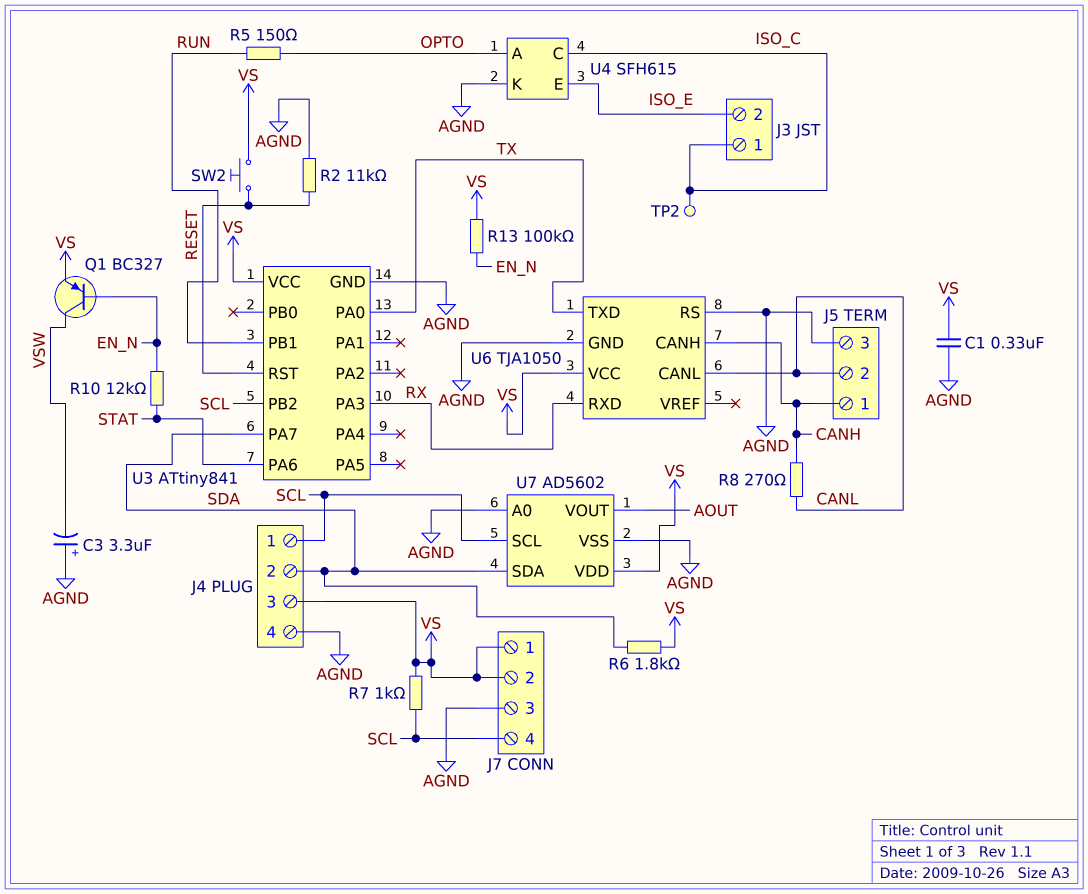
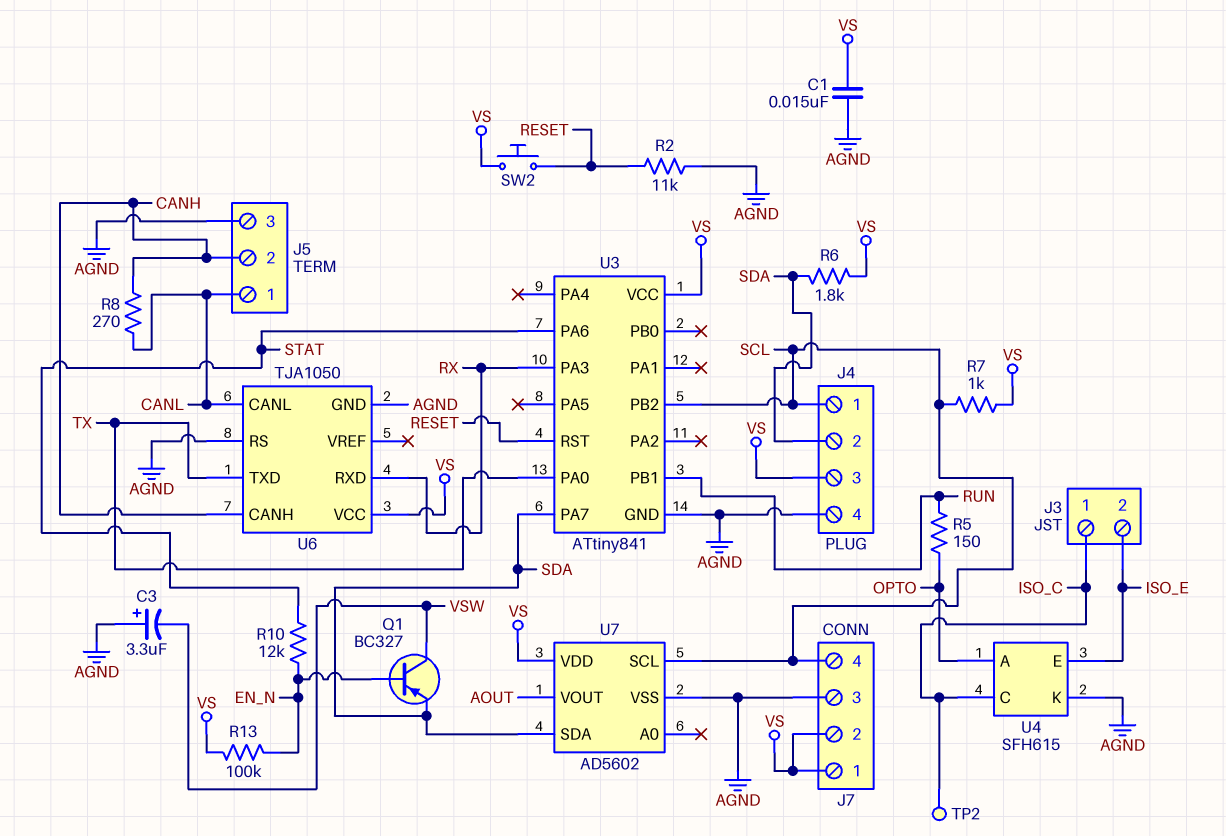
C1: 330nF (AGND, VS) -> 15nF (AGND, VS)
J5 pin 1: CANH -> CANL
J5 pin 2: CANL -> CANH
Q1: PNP BC327 (B EN_N, C VSW, E VS) -> PNP BC327 (B EN_N, C VSW, E SDA)
U7 pin A0: AGND -> none

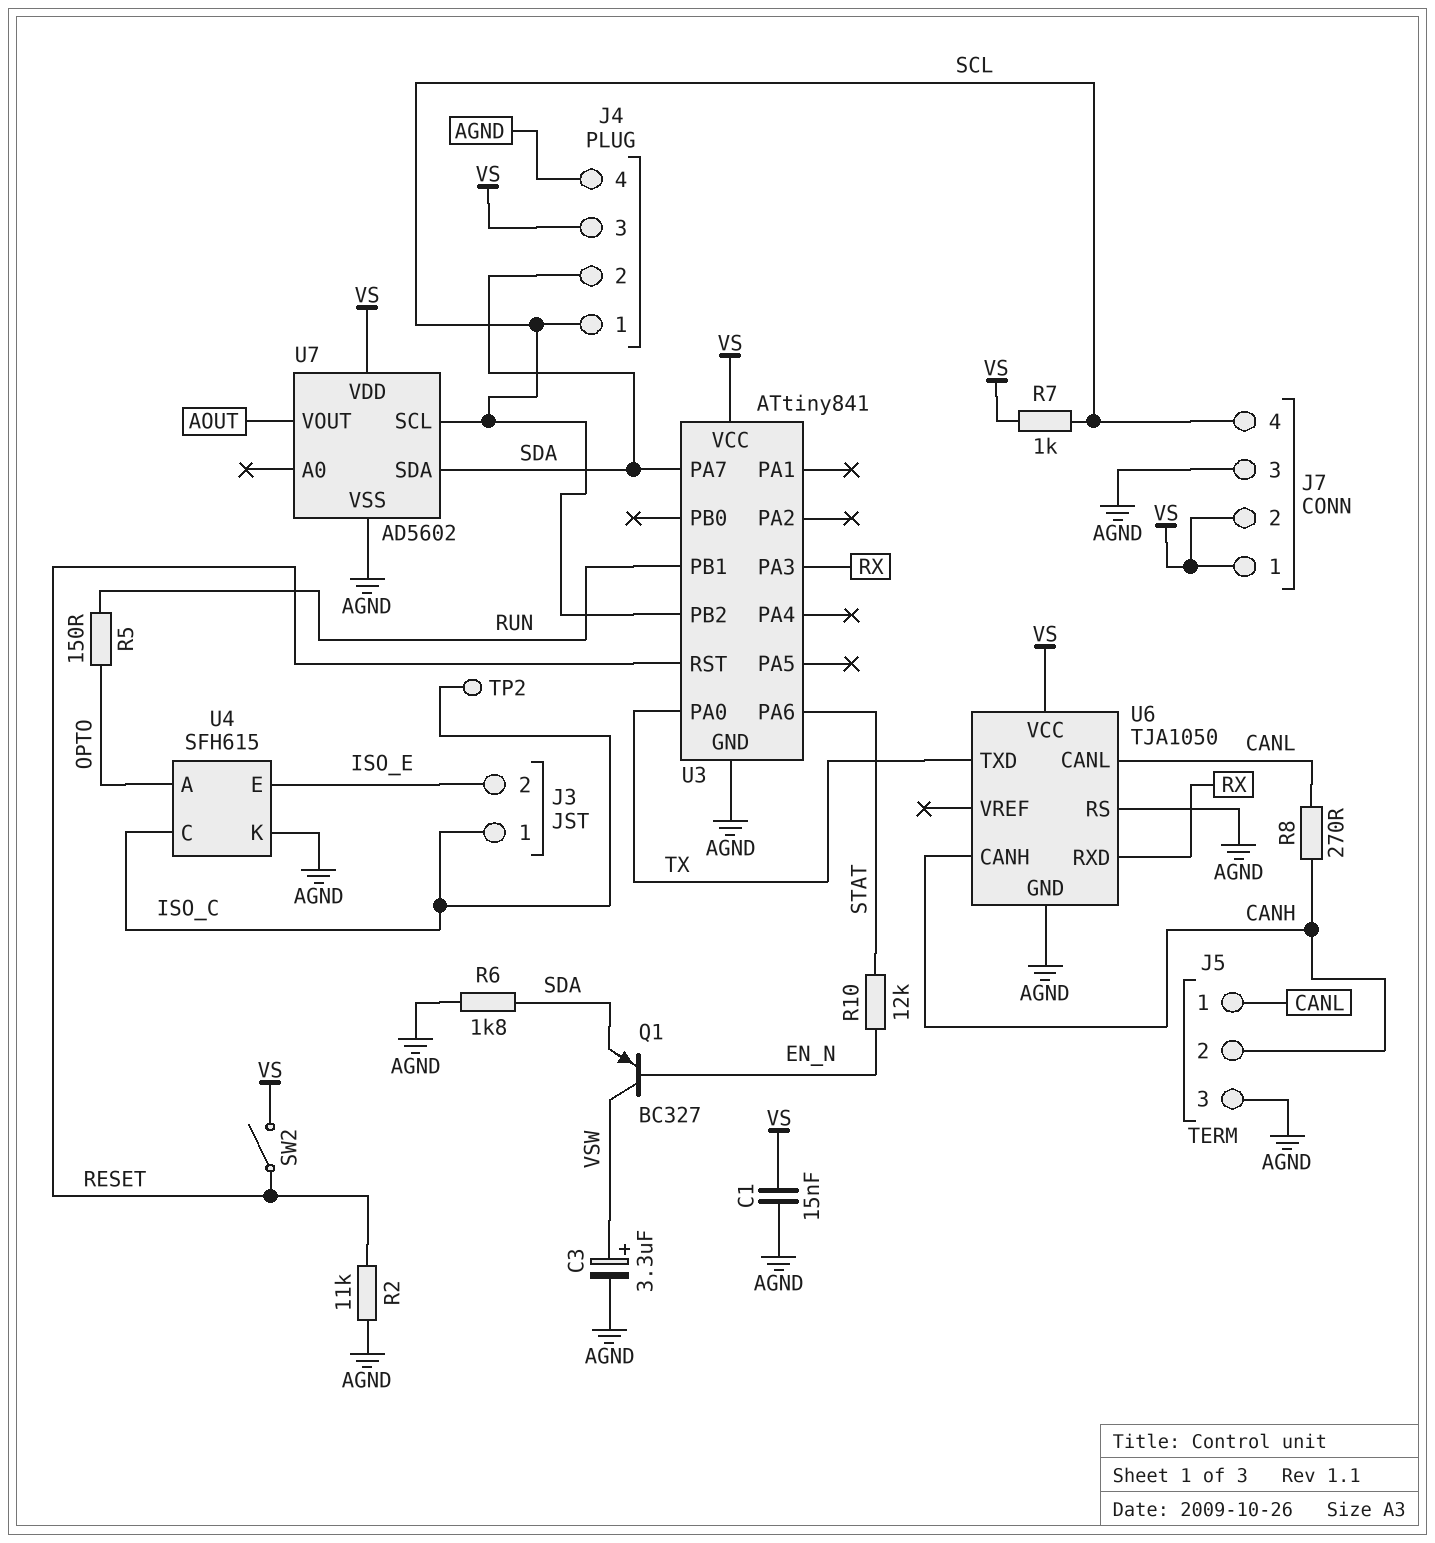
C3: 3.3uF (plus AGND, minus VSW) -> 3.3uF (plus VSW, minus AGND)
R6: 1.8k (SDA, VS) -> 1.8k (AGND, SDA)
R13: 100k (EN_N, VS) -> none
SW2: button (RESET, VS) -> switch (RESET, VS)

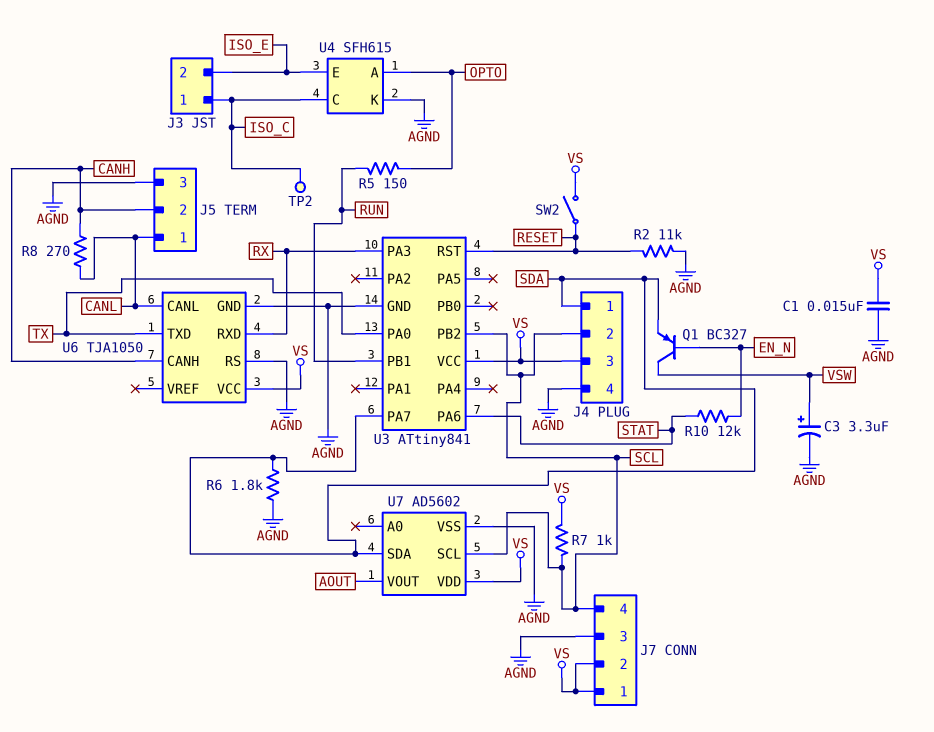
J4 pin 1: SCL -> SDA
J4 pin 2: SDA -> SCL

